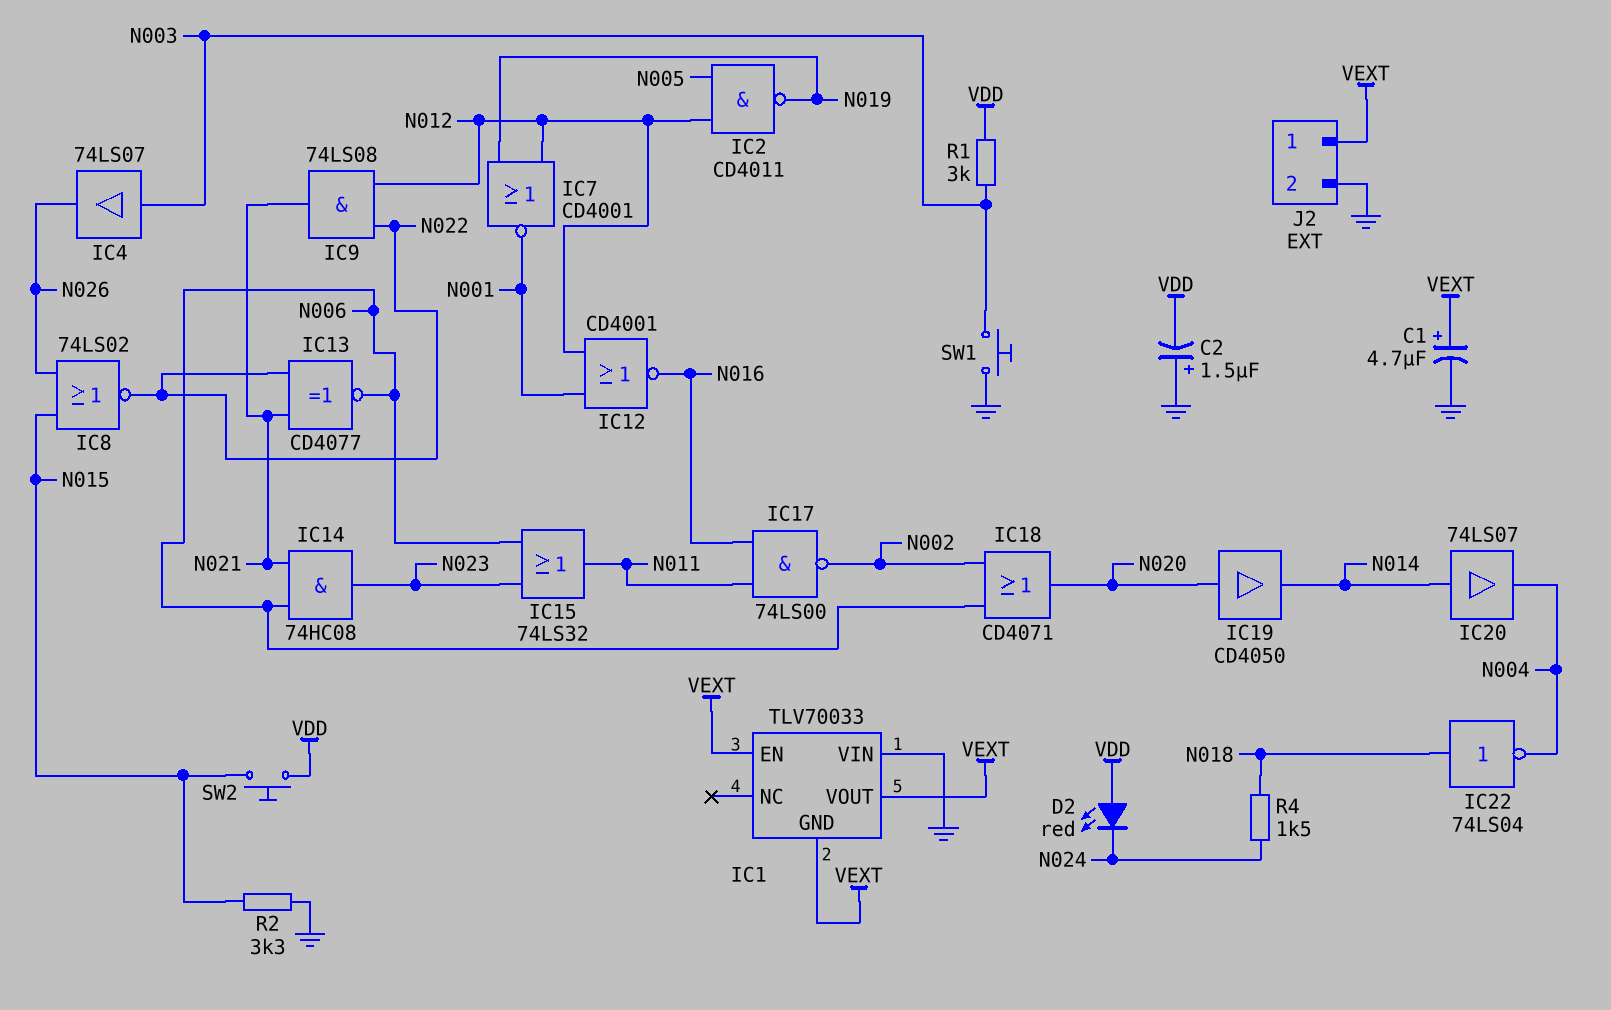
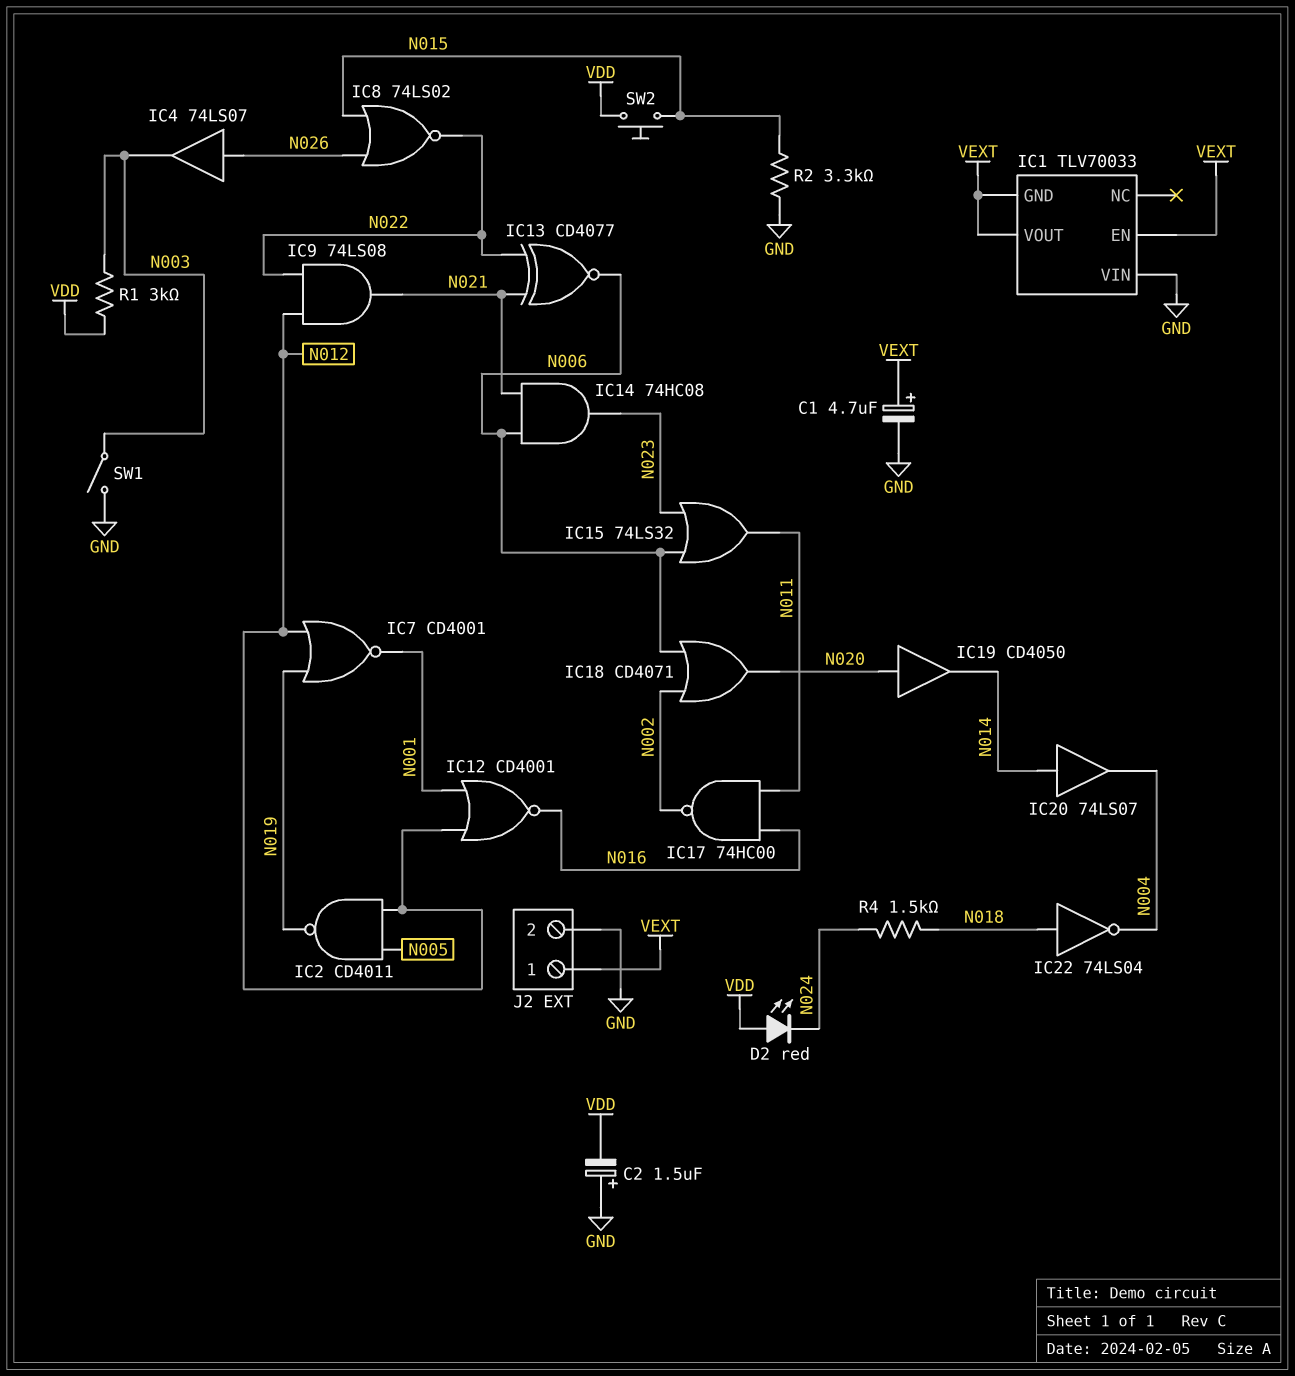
IC4: buffer 74LS07 (in N003, out N026) -> buffer 74LS07 (in N026, out N003)
IC17: NAND 74LS00 (in N011, in N016, out N002) -> NAND 74HC00 (in N011, in N016, out N002)
SW1: button (GND, N003) -> switch (GND, N003)

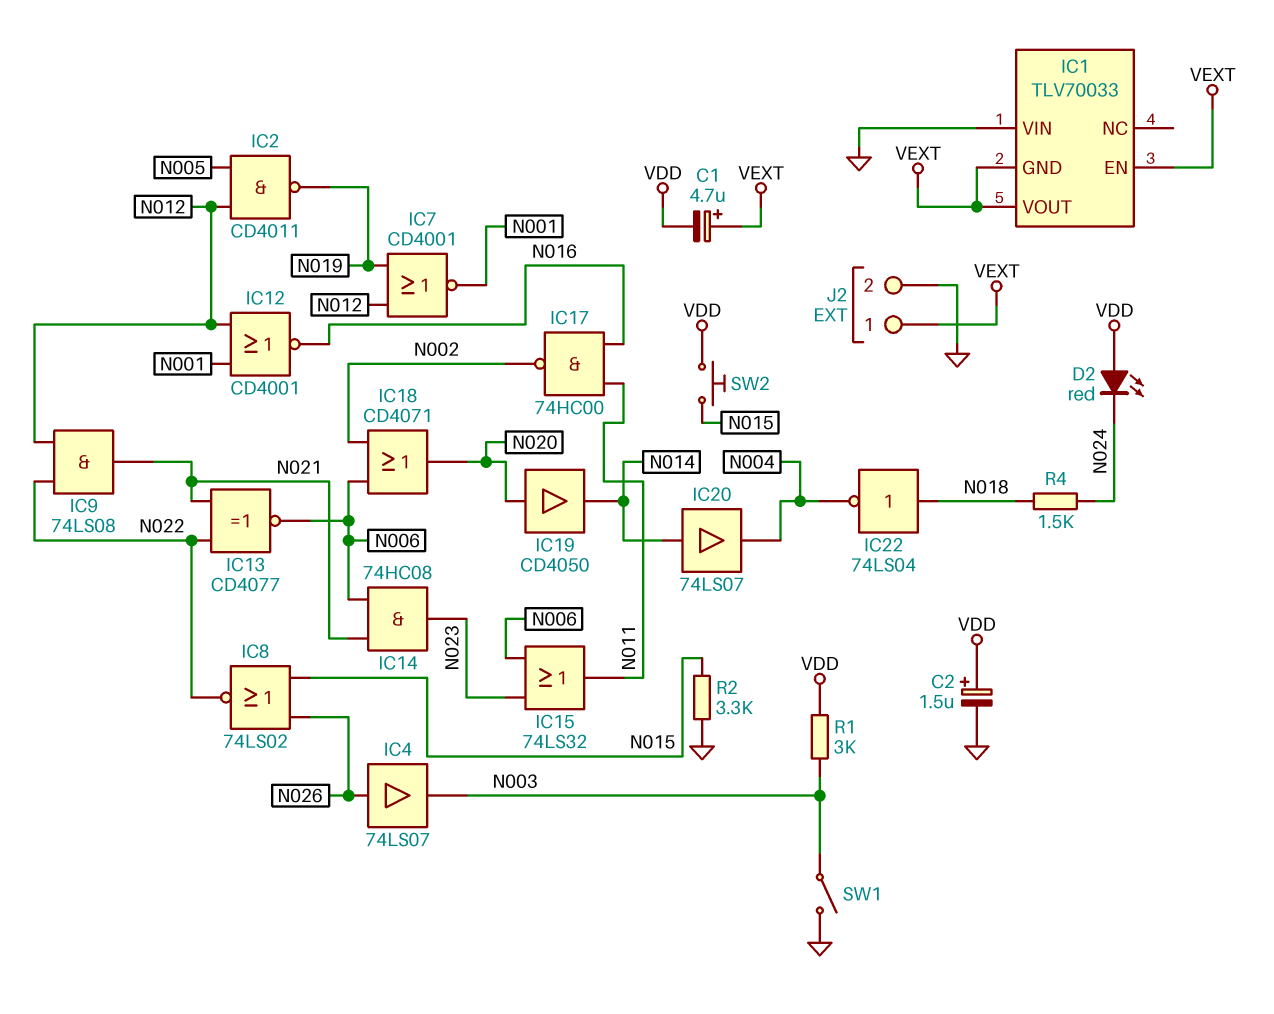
C1: 4.7uF (plus VEXT, minus GND) -> 4.7uF (plus VEXT, minus VDD)
C2: 1.5uF (plus GND, minus VDD) -> 1.5uF (plus VDD, minus GND)

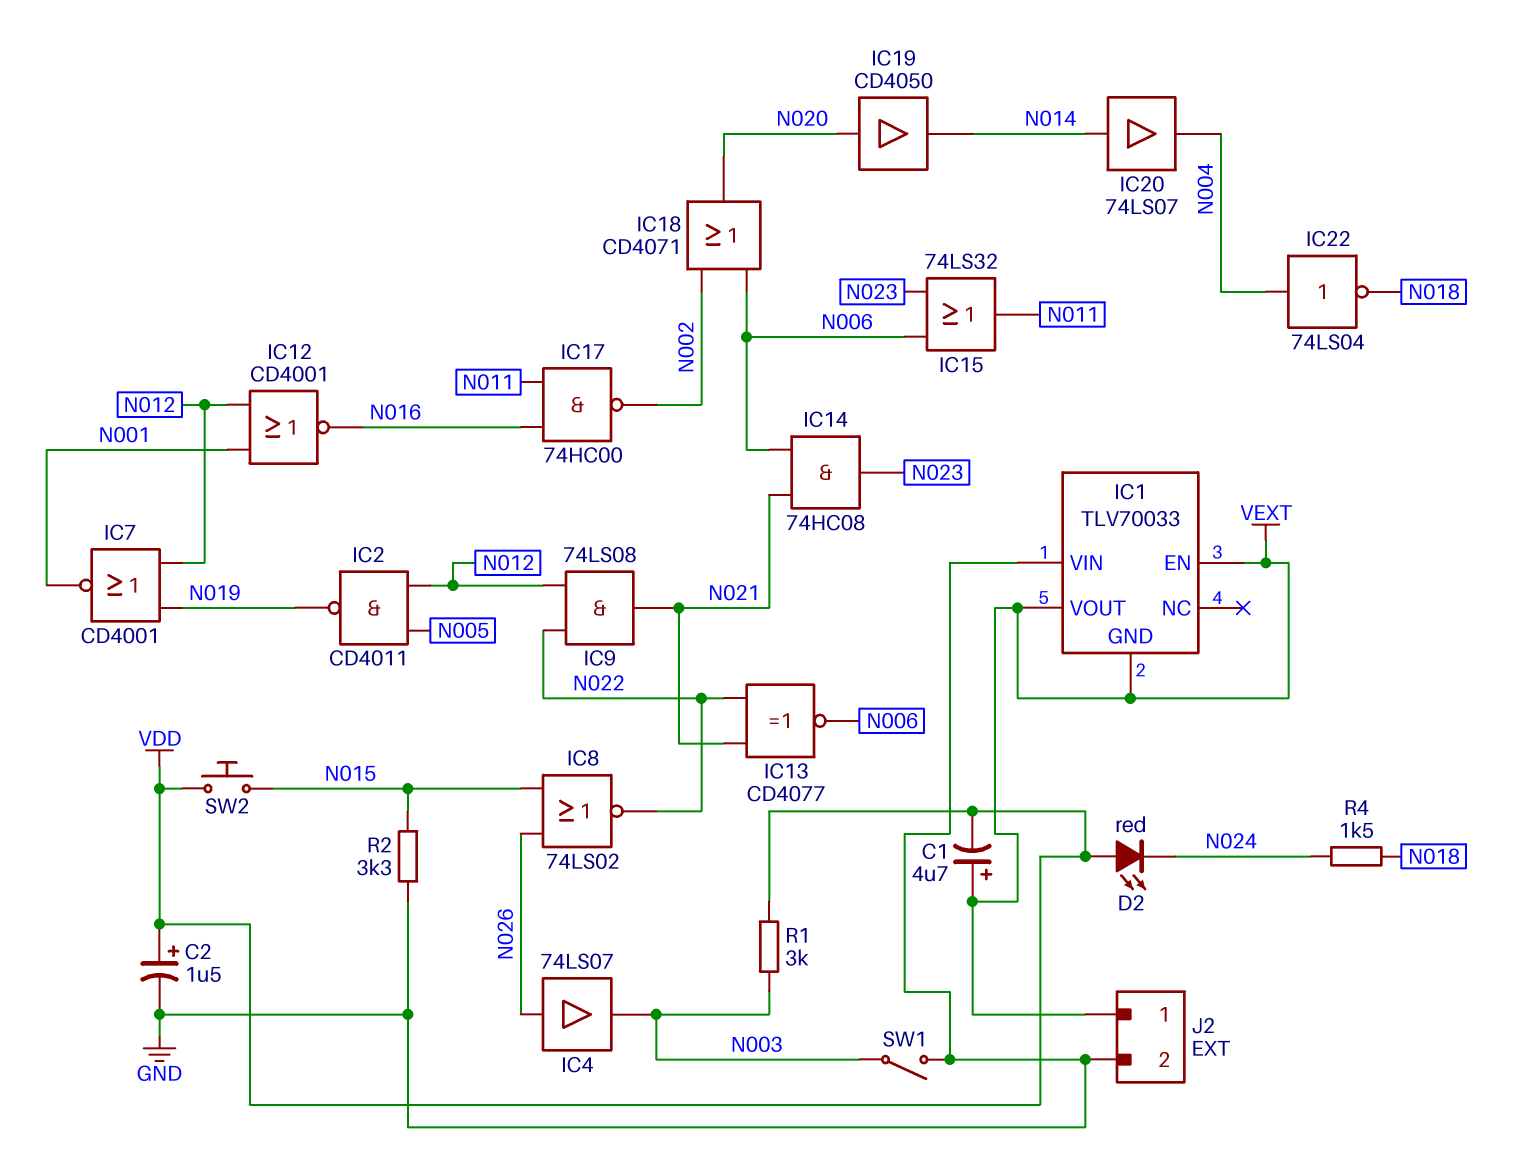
IC22: NOT 74LS04 (in N018, out N004) -> NOT 74LS04 (in N004, out N018)

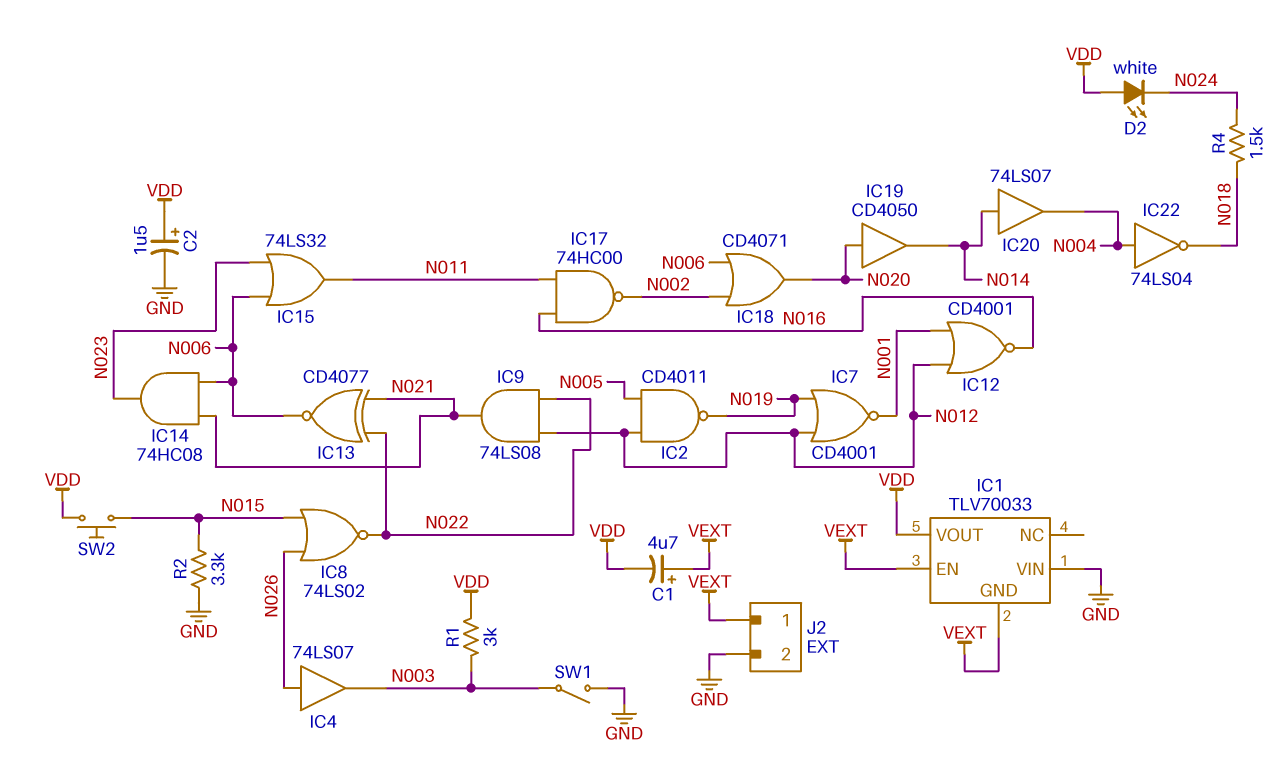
D2: LED red (A VDD, K N024) -> LED white (A VDD, K N024)
IC1 pin VOUT: VEXT -> VDD

